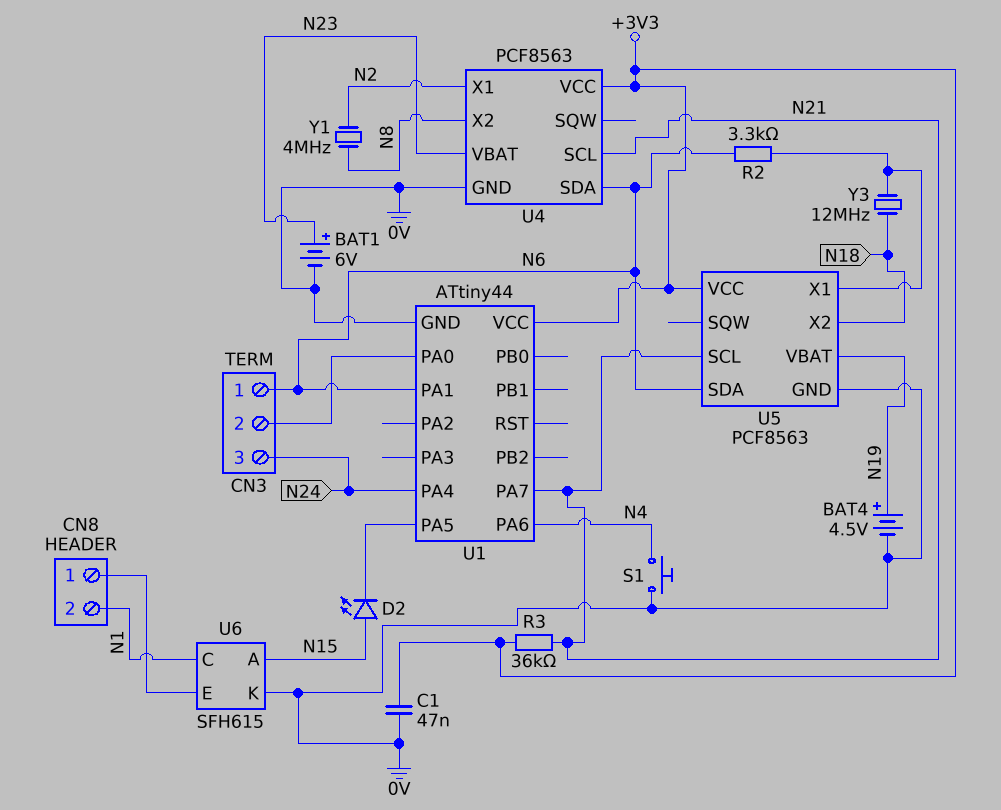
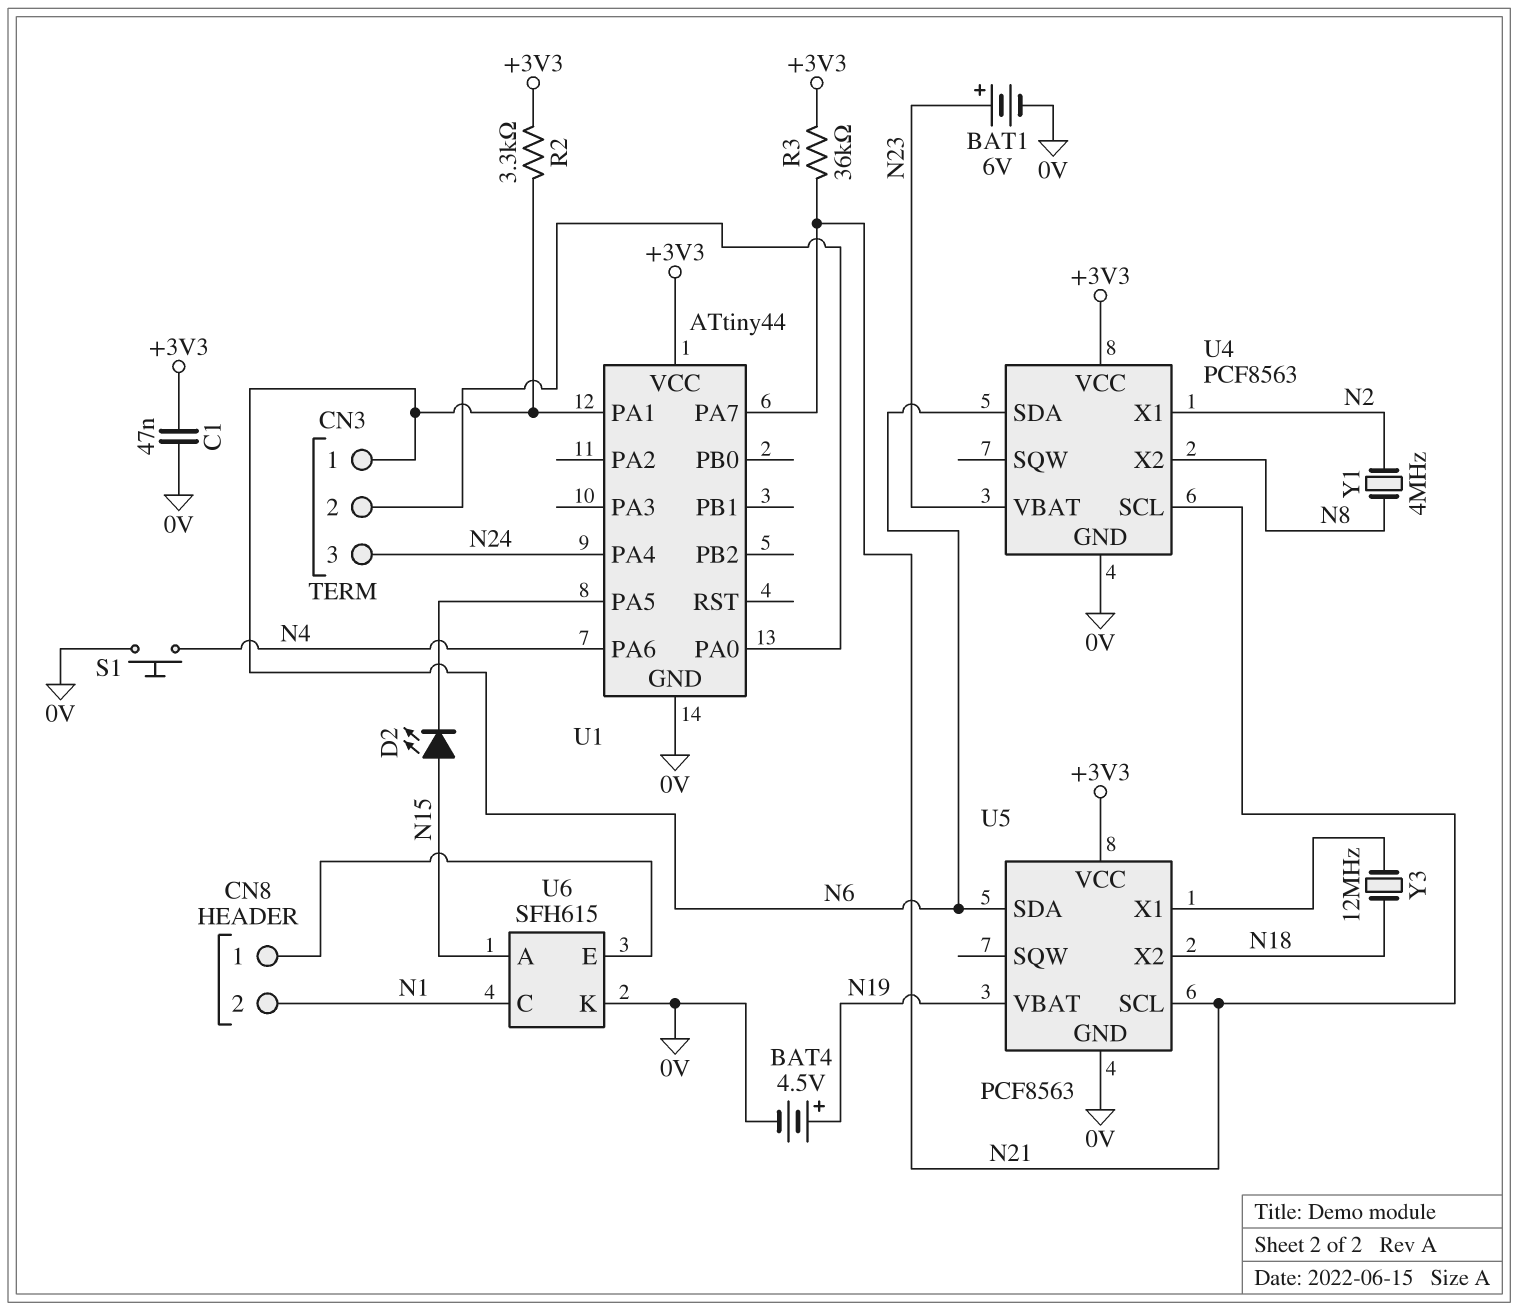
R2: 3.3k (N6, U5/X1) -> 3.3k (+3V3, N6)

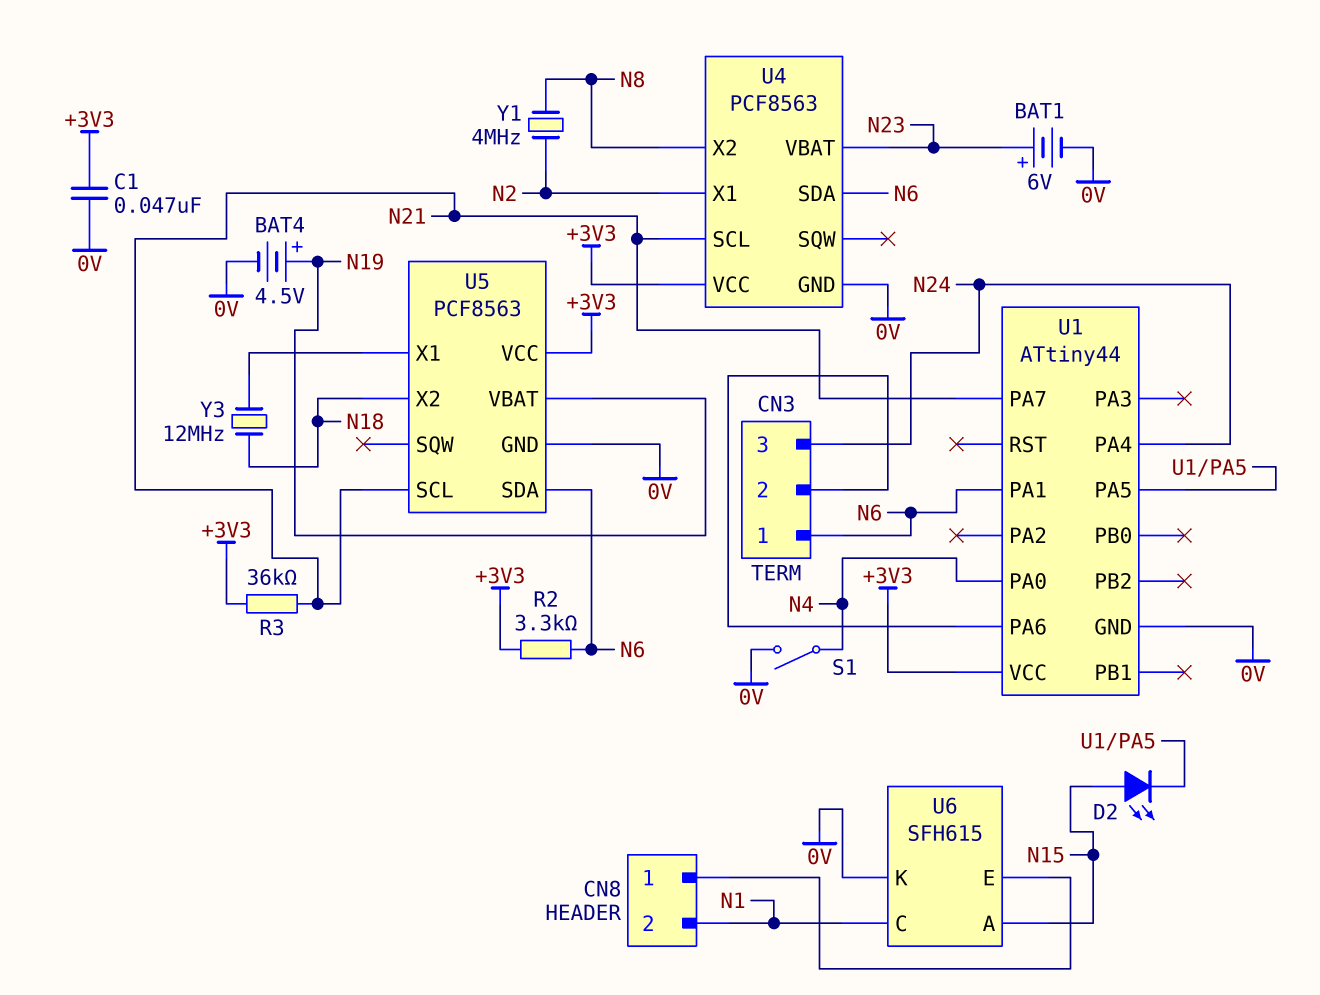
S1: button (0V, N4) -> switch (0V, N4)
U1 pin PA0: CN3/2 -> N4
U1 pin PA6: N4 -> CN3/2

